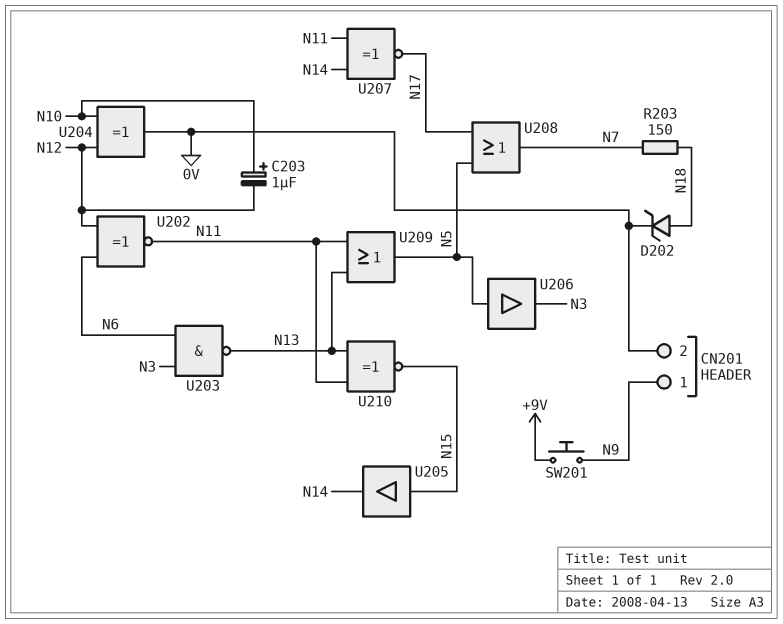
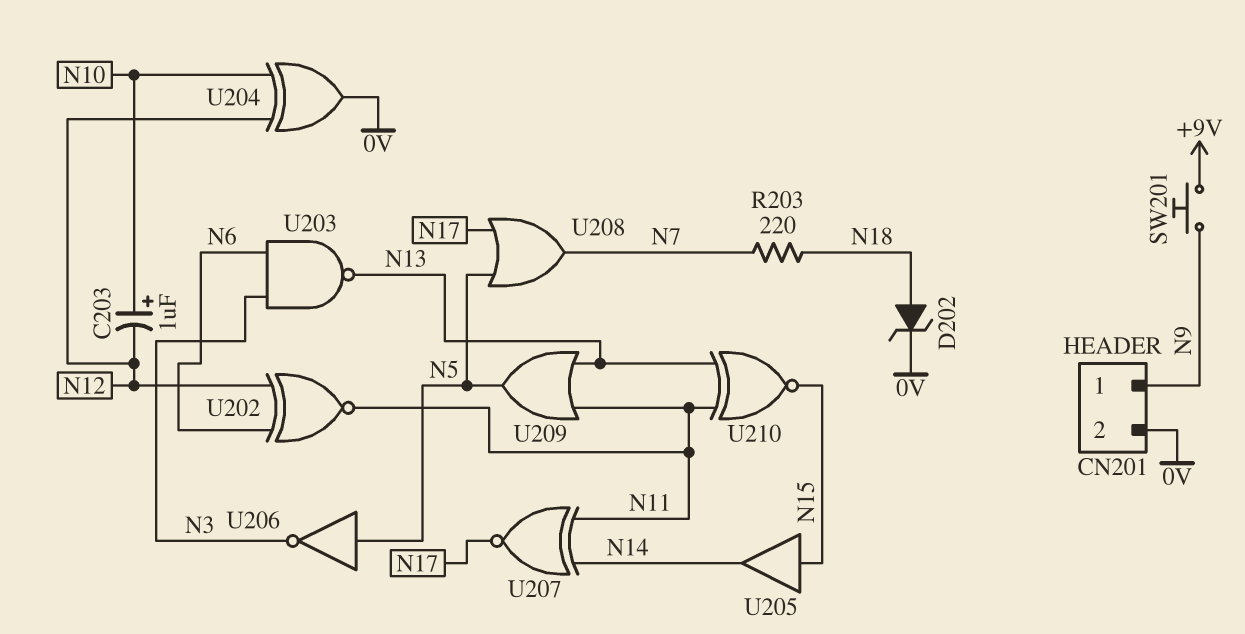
R203: 150 (N7, N18) -> 220 (N7, N18)
U206: buffer (in N5, out N3) -> NOT (in N5, out N3)

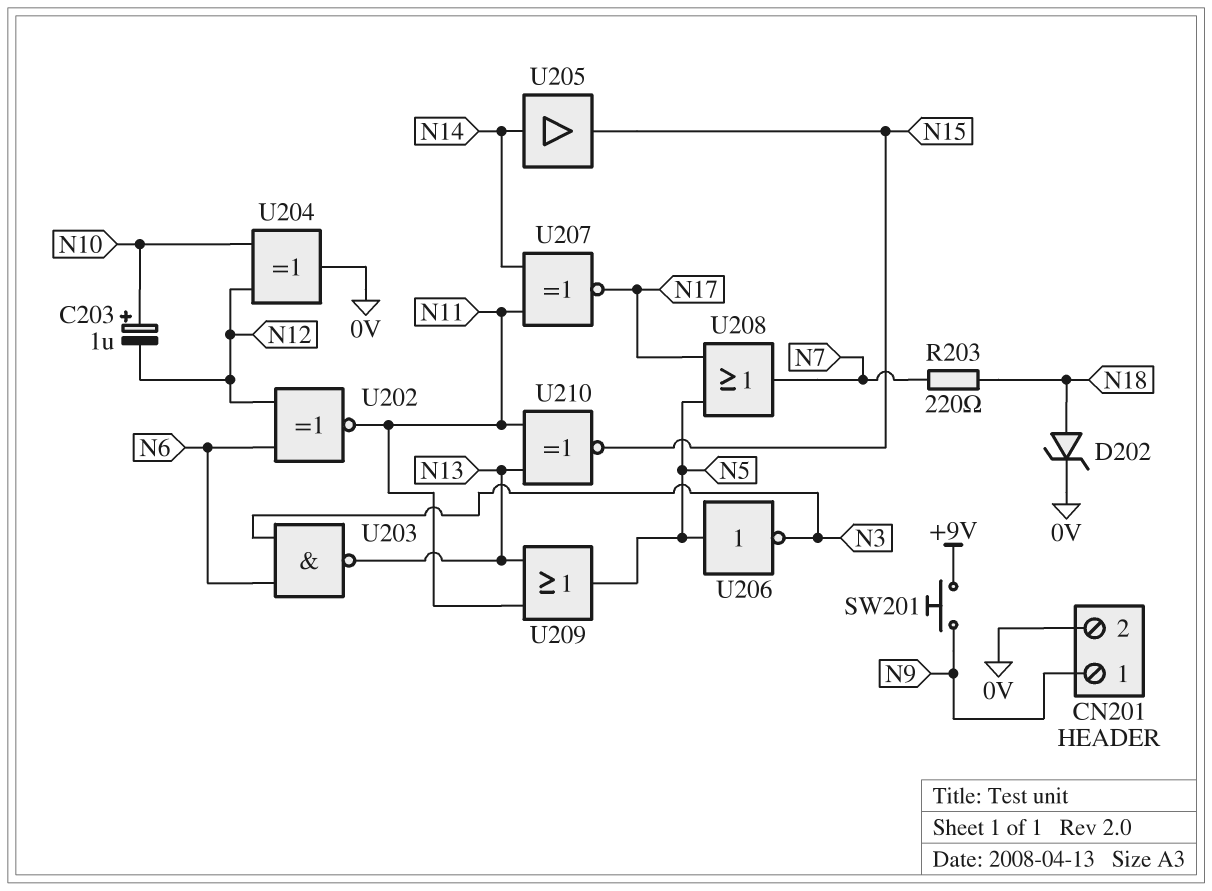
U205: buffer (in N15, out N14) -> buffer (in N14, out N15)

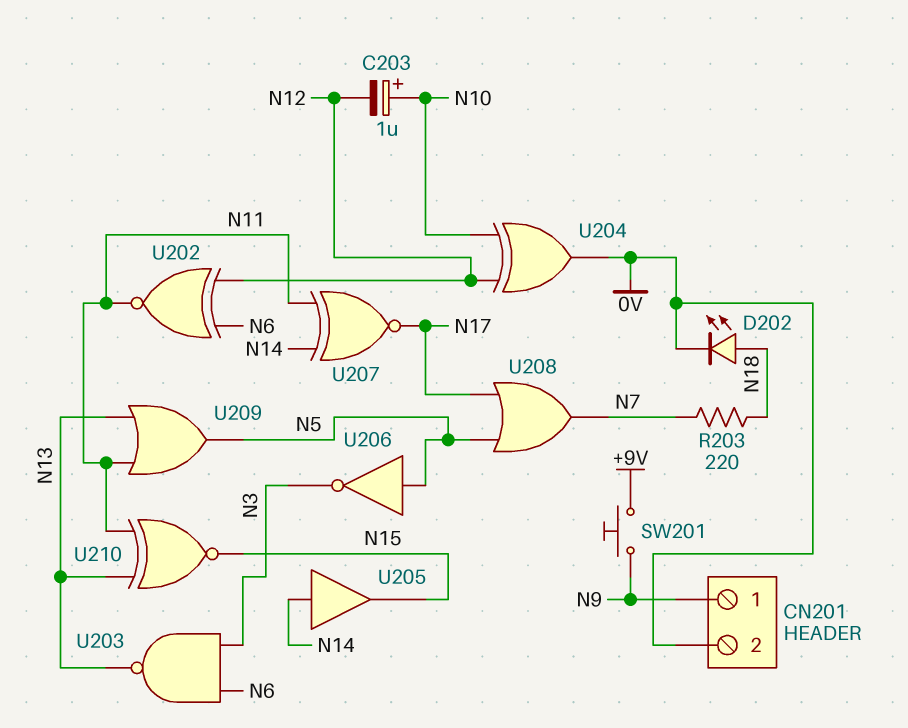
D202: zener (A N18, K 0V) -> LED (A N18, K 0V)

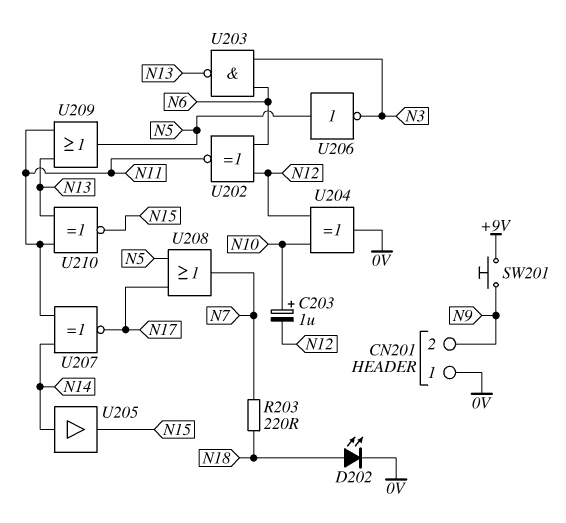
CN201 pin 1: N9 -> 0V
CN201 pin 2: 0V -> N9

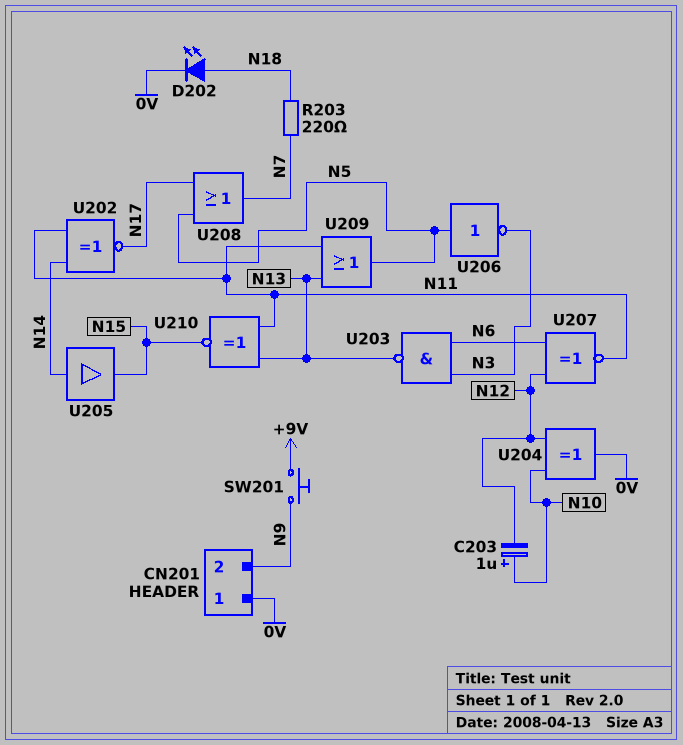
U202: XNOR (in N6, in N12, out N11) -> XNOR (in N11, in N14, out N17)
U207: XNOR (in N11, in N14, out N17) -> XNOR (in N6, in N12, out N11)

